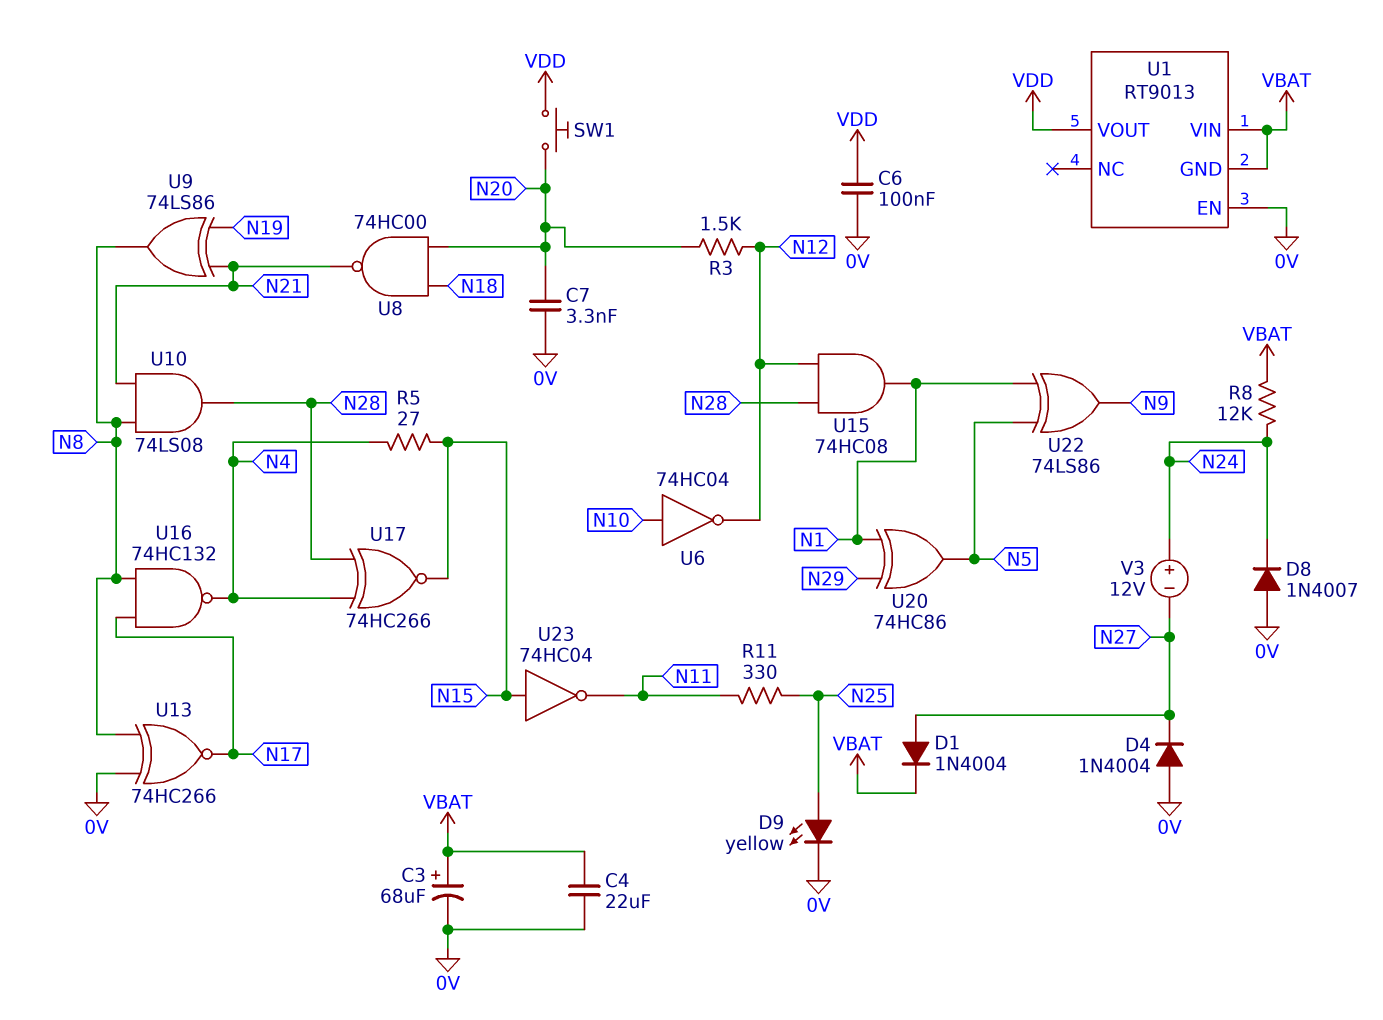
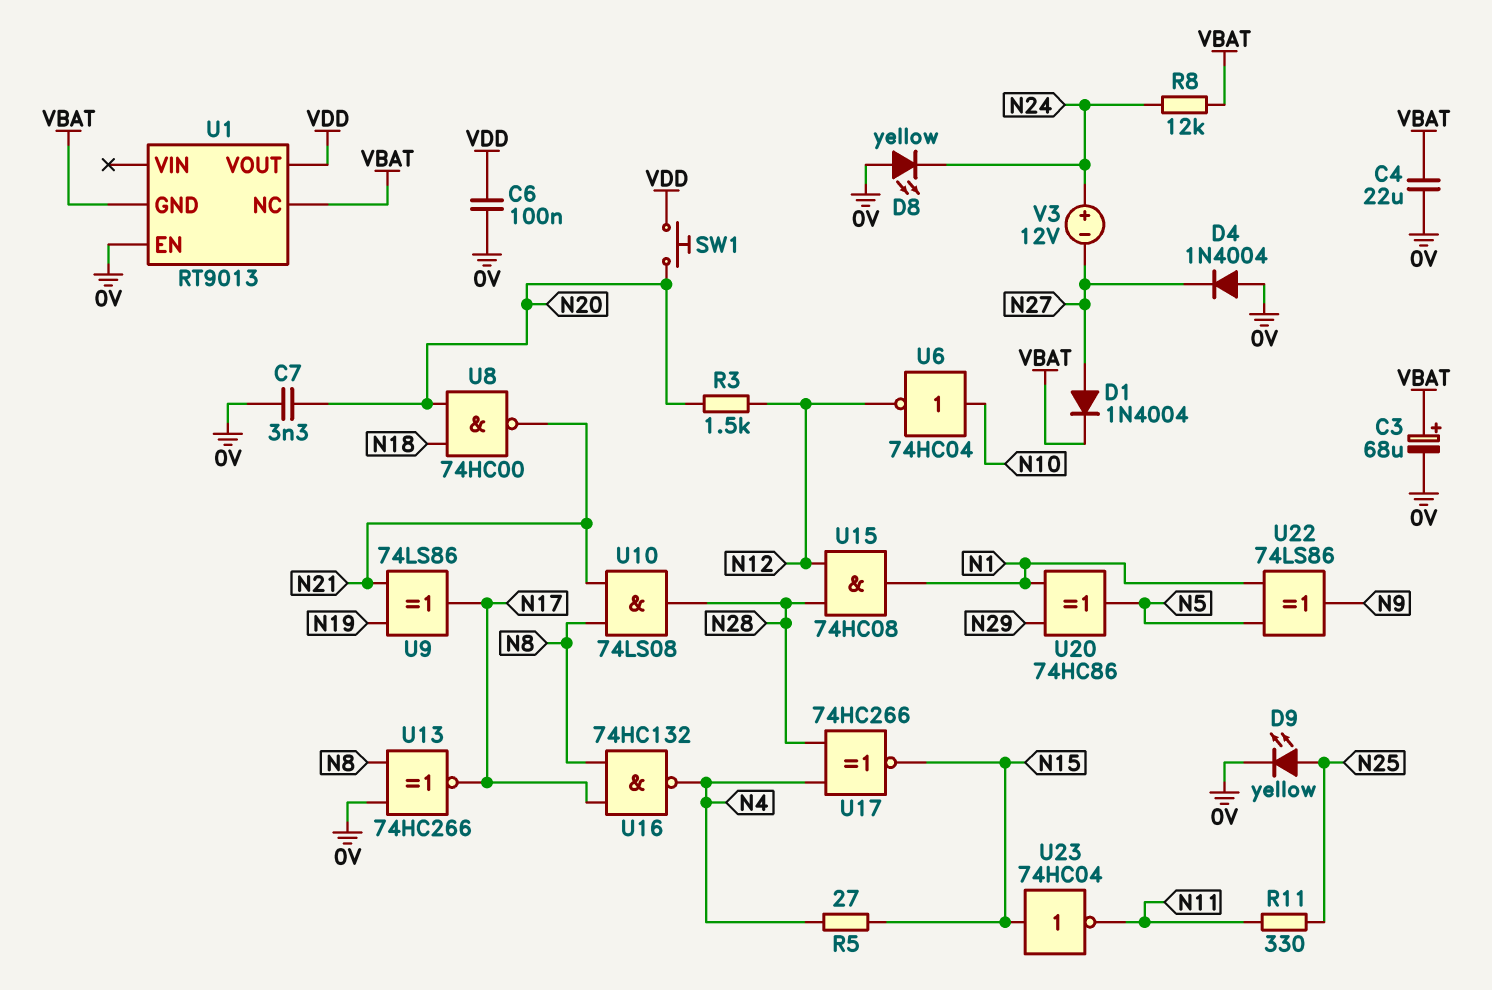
D8: diode 1N4007 (A 0V, K N24) -> LED yellow (A 0V, K N24)
U1 pin NC: none -> VBAT
U1 pin VIN: VBAT -> none
U9: XOR 74LS86 (in N19, in N21, out N8) -> XOR 74LS86 (in N19, in N21, out N17)

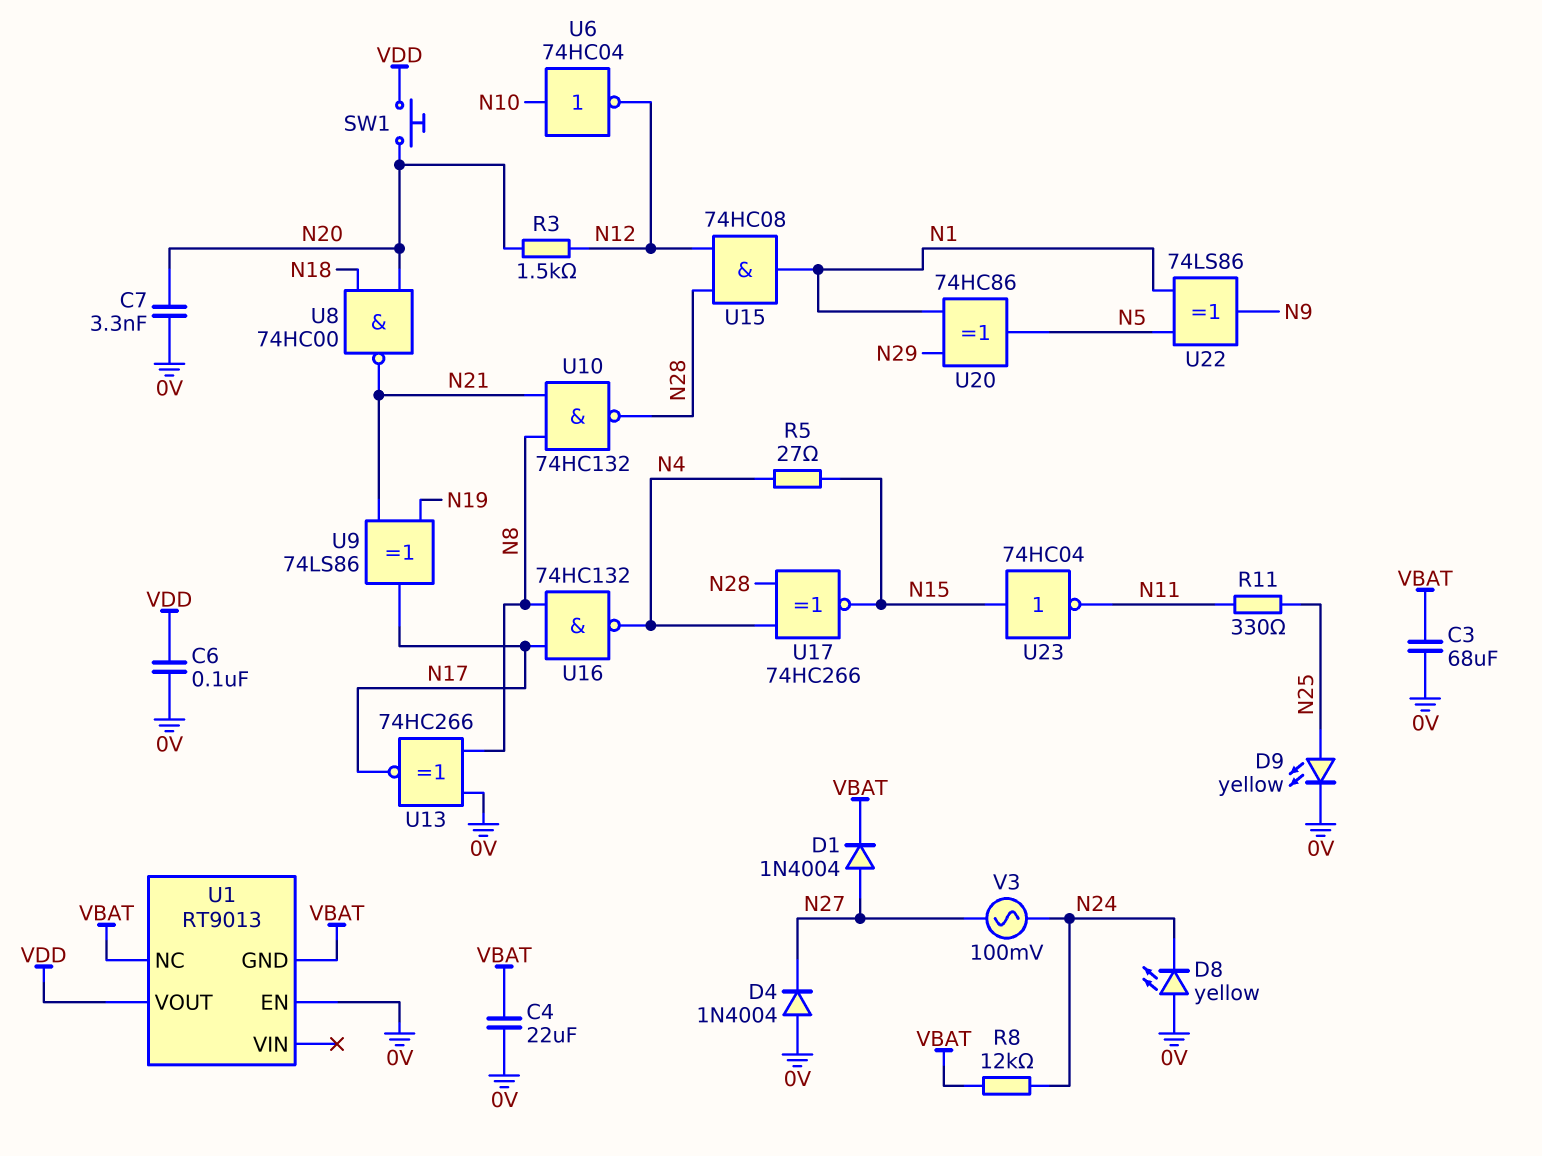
C3: 68uF (plus VBAT, minus 0V) -> 68uF (0V, VBAT)
U10: AND 74LS08 (in N8, in N21, out N28) -> NAND 74HC132 (in N8, in N21, out N28)
V3: 12V (plus N24, minus N27) -> AC 100mV (N24, N27)

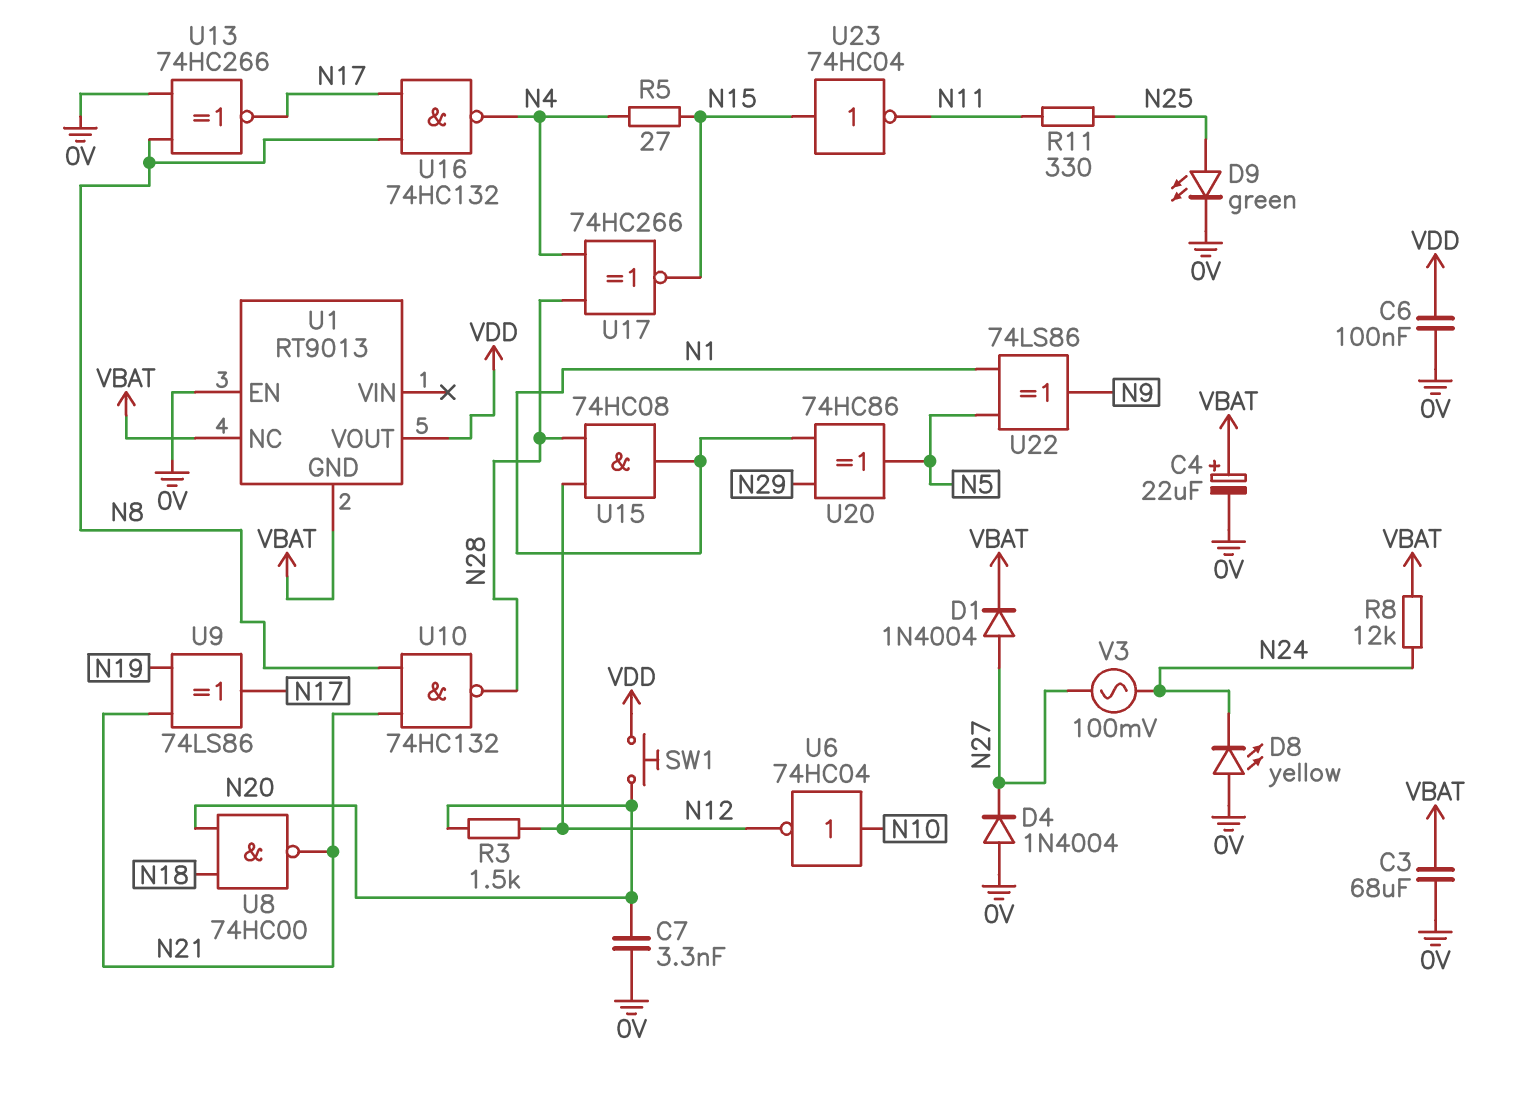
C4: 22uF (0V, VBAT) -> 22uF (plus VBAT, minus 0V)
D9: LED yellow (A N25, K 0V) -> LED green (A N25, K 0V)

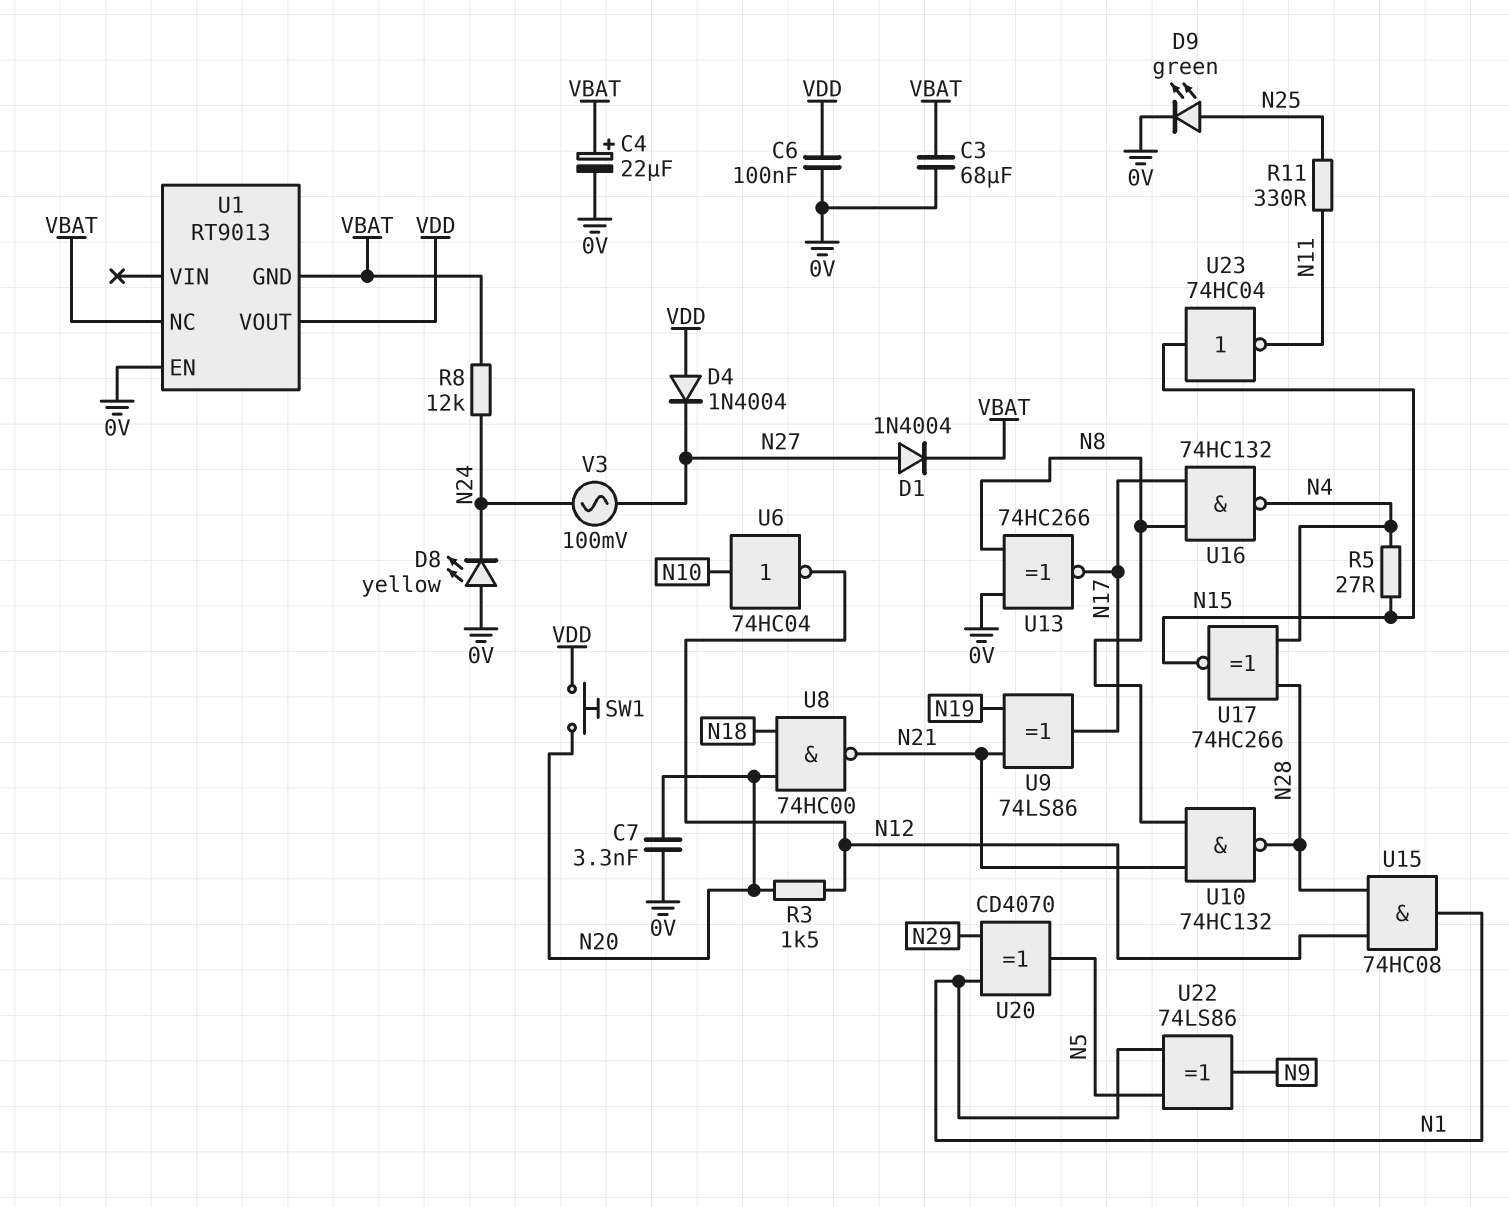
D4: diode 1N4004 (A 0V, K N27) -> diode 1N4004 (A VDD, K N27)
U20: XOR 74HC86 (in N1, in N29, out N5) -> XOR CD4070 (in N1, in N29, out N5)

